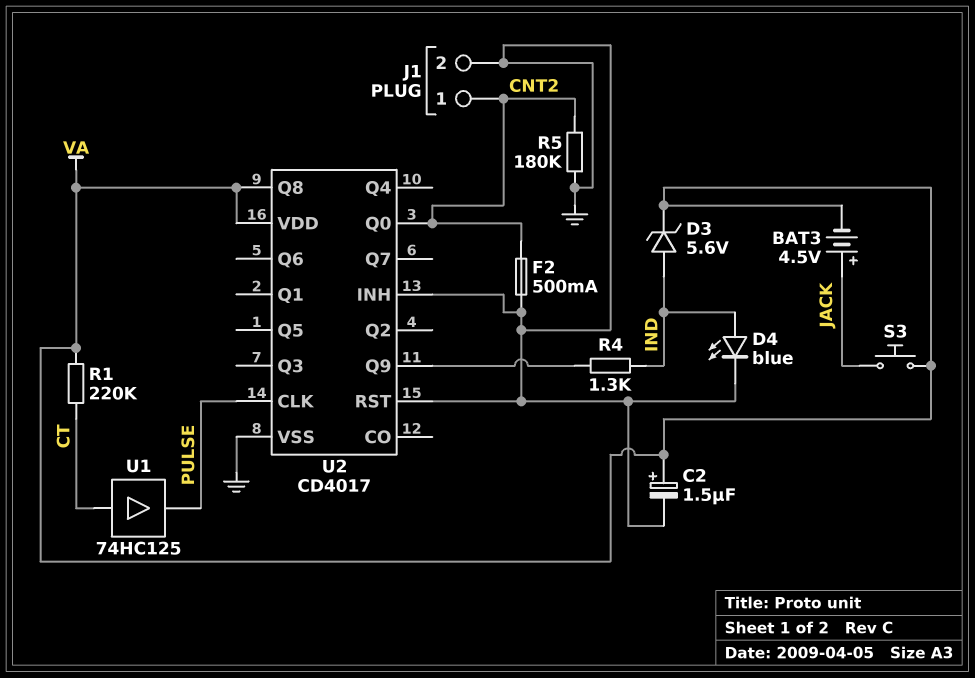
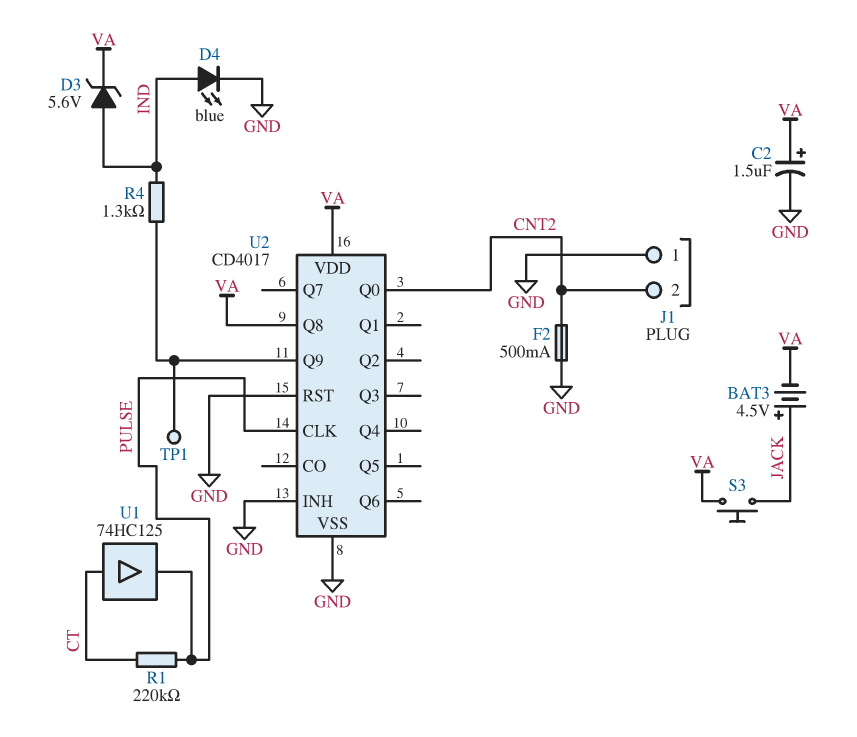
J1 pin 1: CNT2 -> GND
J1 pin 2: GND -> CNT2
R1: 220k (CT, VA) -> 220k (CT, PULSE)
R5: 180k (CNT2, GND) -> none
TP1: none -> test point (U2/Q9)

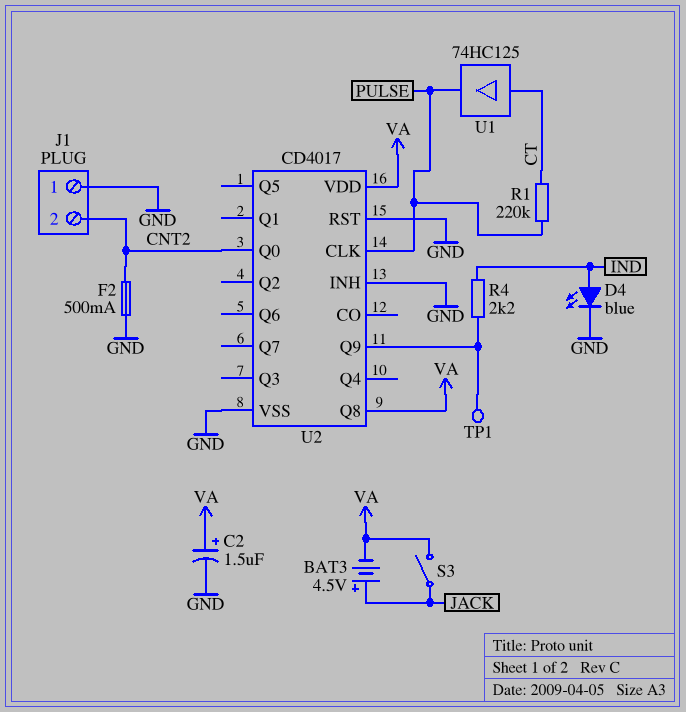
D3: zener 5.6V (A IND, K VA) -> none
R4: 1.3k (IND, U2/Q9) -> 2.2k (IND, U2/Q9)
S3: button (JACK, VA) -> switch (JACK, VA)

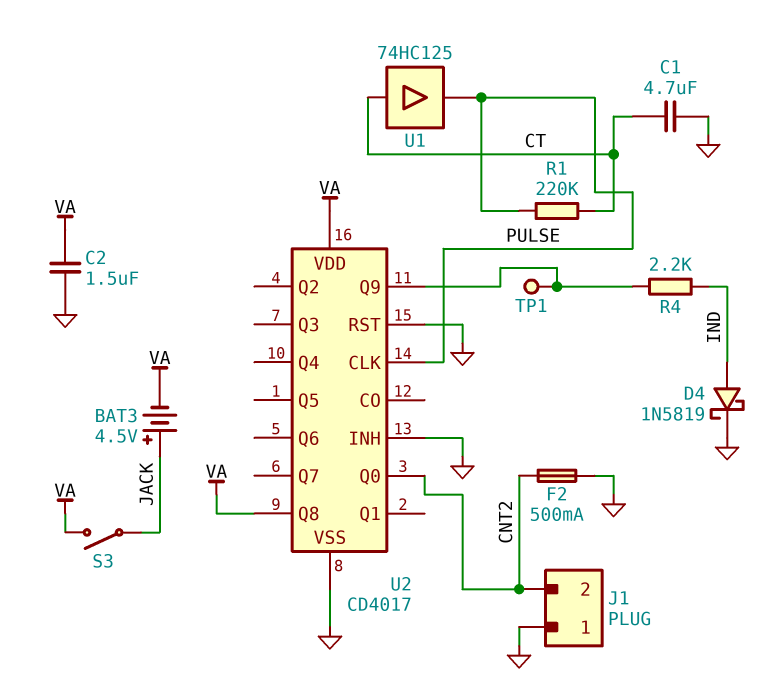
C1: none -> 4.7uF (CT, GND)
C2: 1.5uF (plus VA, minus GND) -> 1.5uF (GND, VA)
D4: LED blue (A IND, K GND) -> schottky 1N5819 (A IND, K GND)

